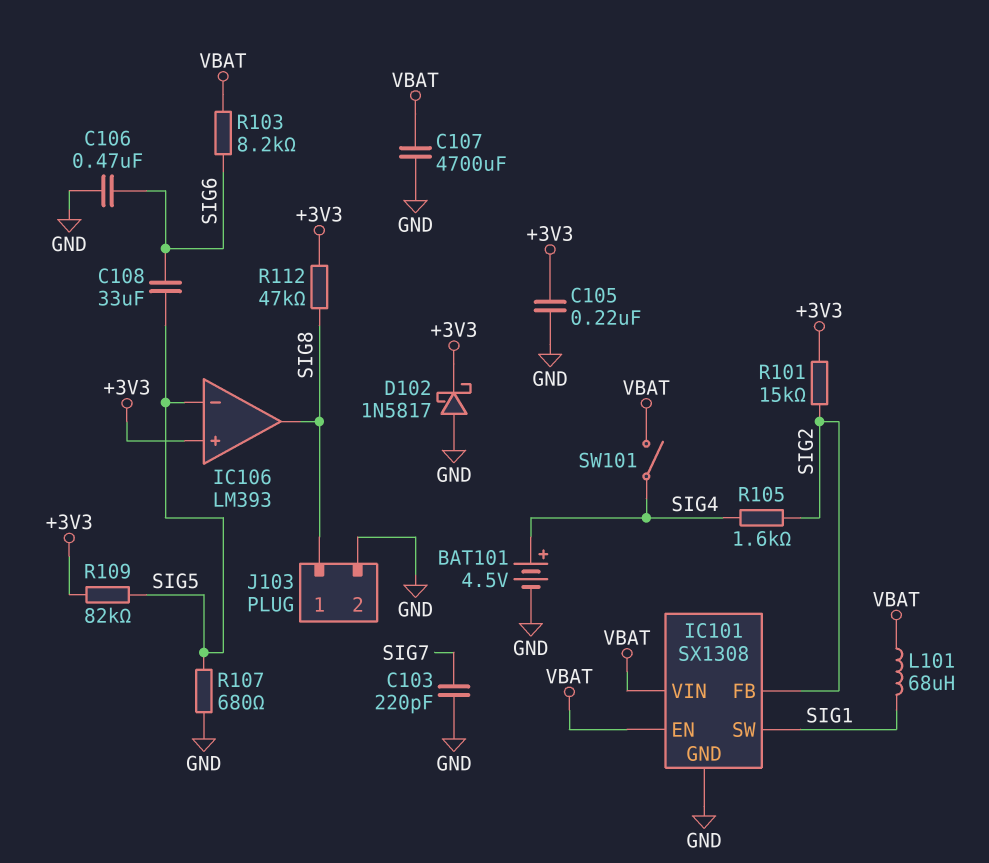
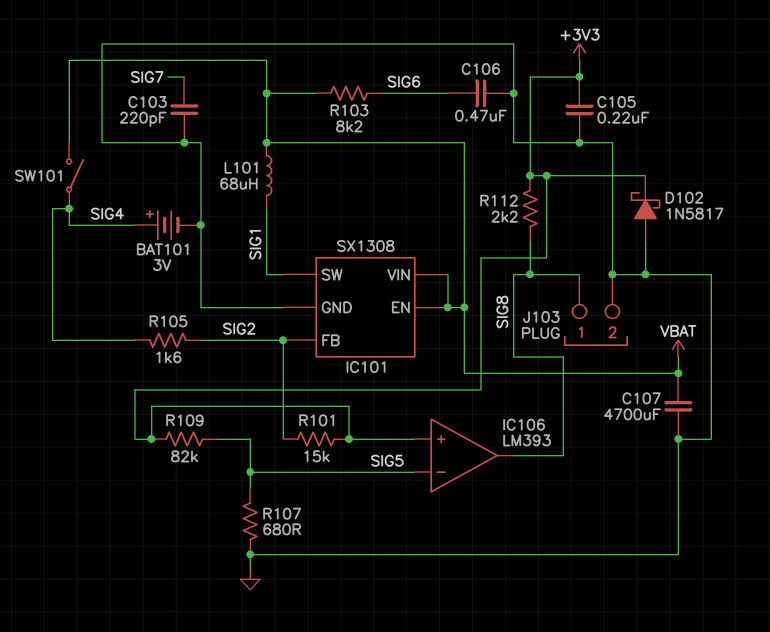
BAT101: 4.5V (plus SIG4, minus GND) -> 3V (plus SIG4, minus GND)
C108: 33uF (SIG5, SIG6) -> none
R112: 47k (+3V3, SIG8) -> 2.2k (+3V3, SIG8)

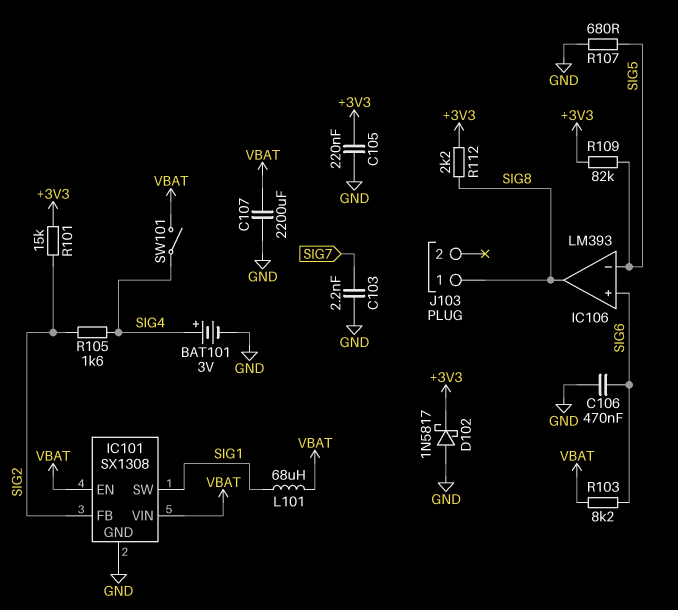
C103: 220pF (GND, SIG7) -> 2.2nF (GND, SIG7)
C107: 4700uF (GND, VBAT) -> 2200uF (GND, VBAT)
IC106 pin in+: +3V3 -> SIG6
J103 pin 2: GND -> none

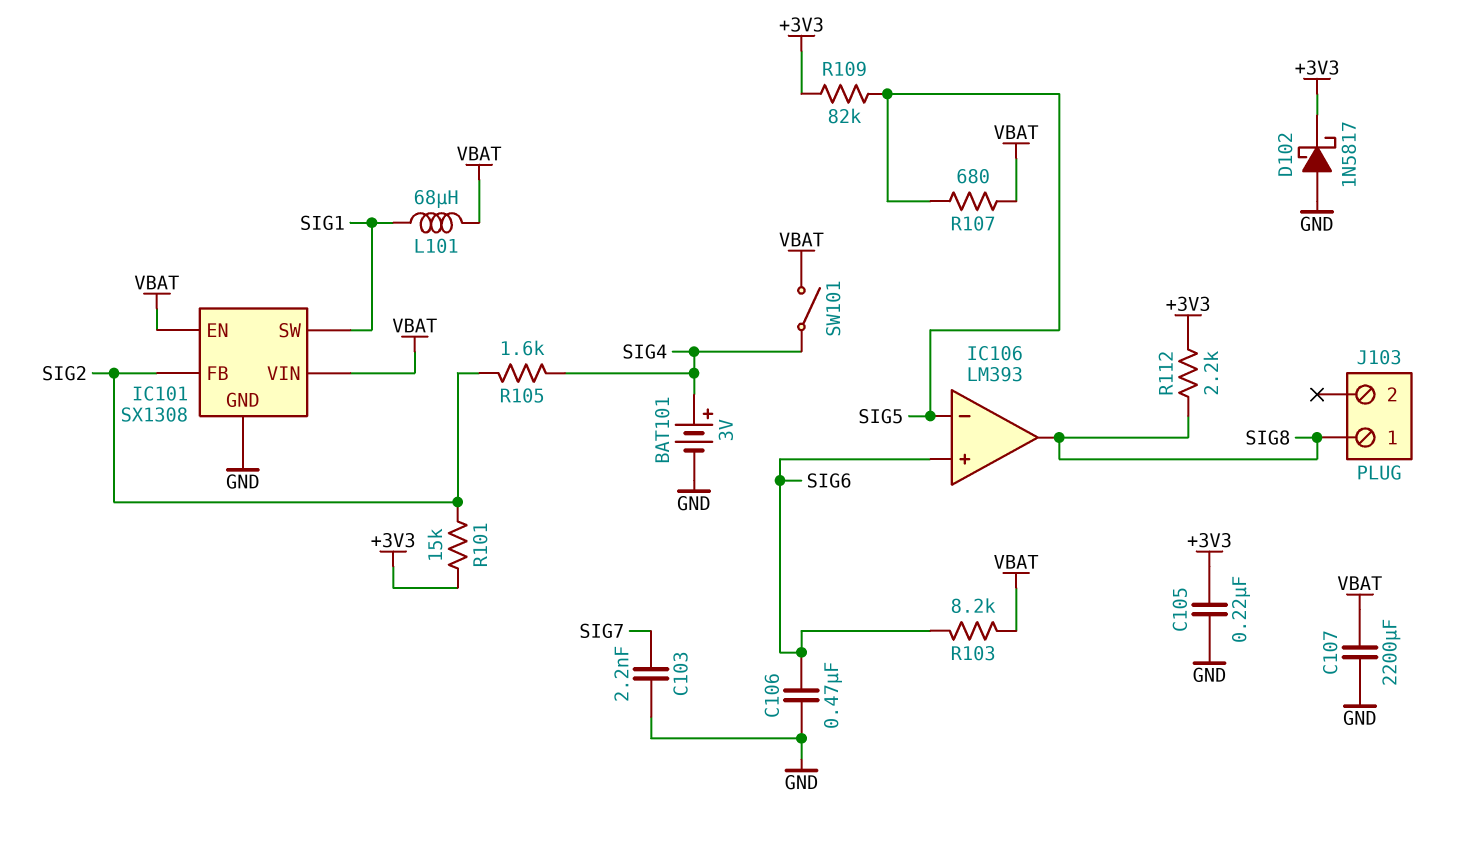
R107: 680 (GND, SIG5) -> 680 (SIG5, VBAT)

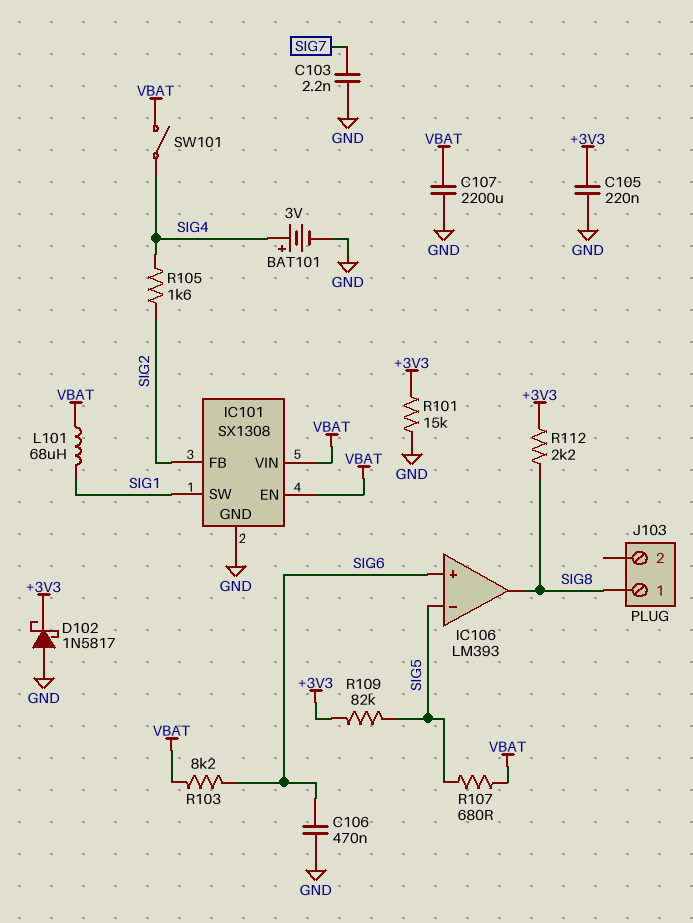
R101: 15k (+3V3, SIG2) -> 15k (+3V3, GND)

